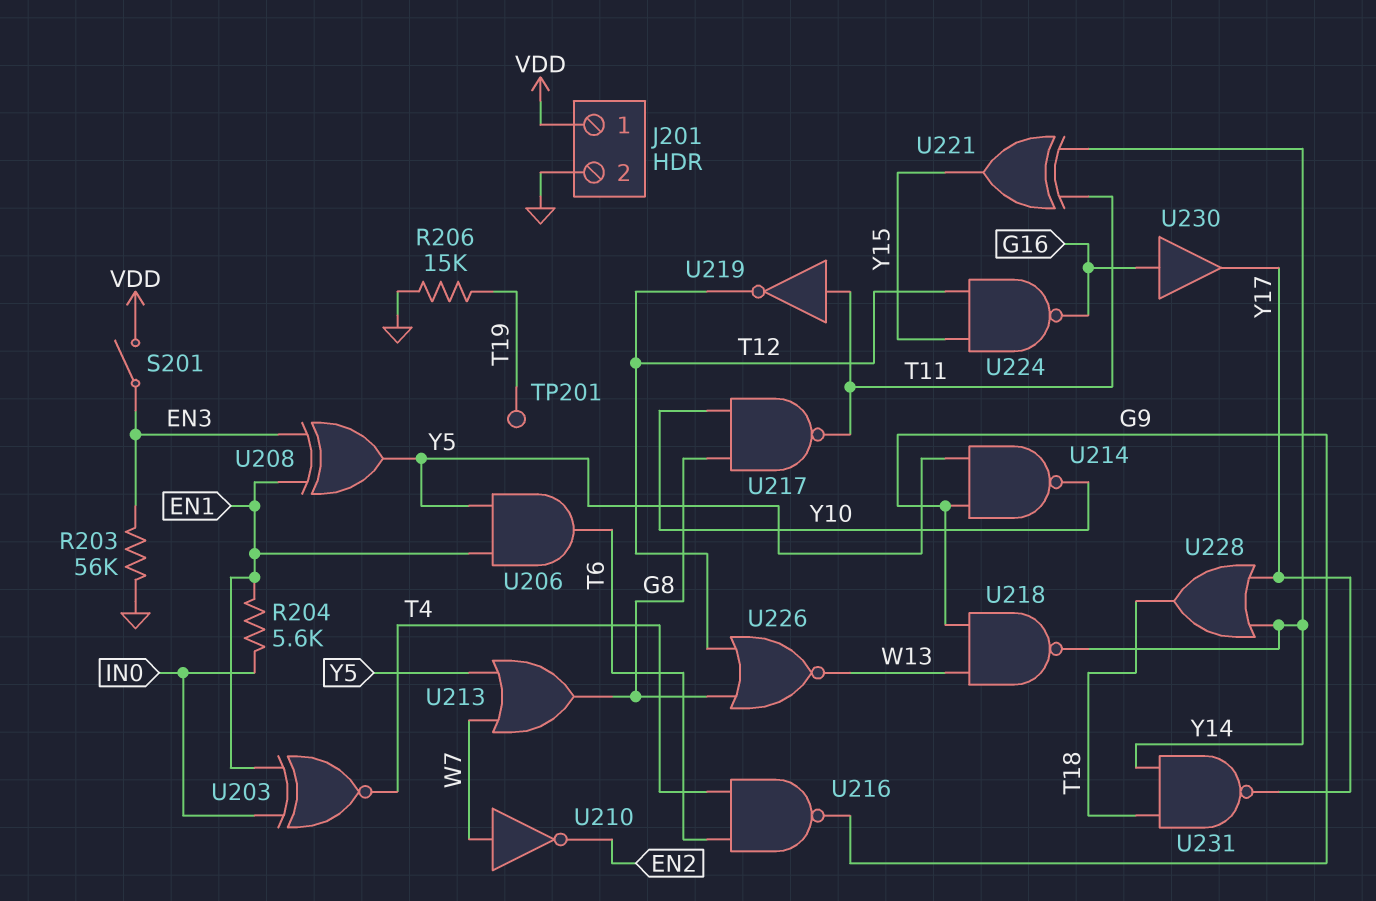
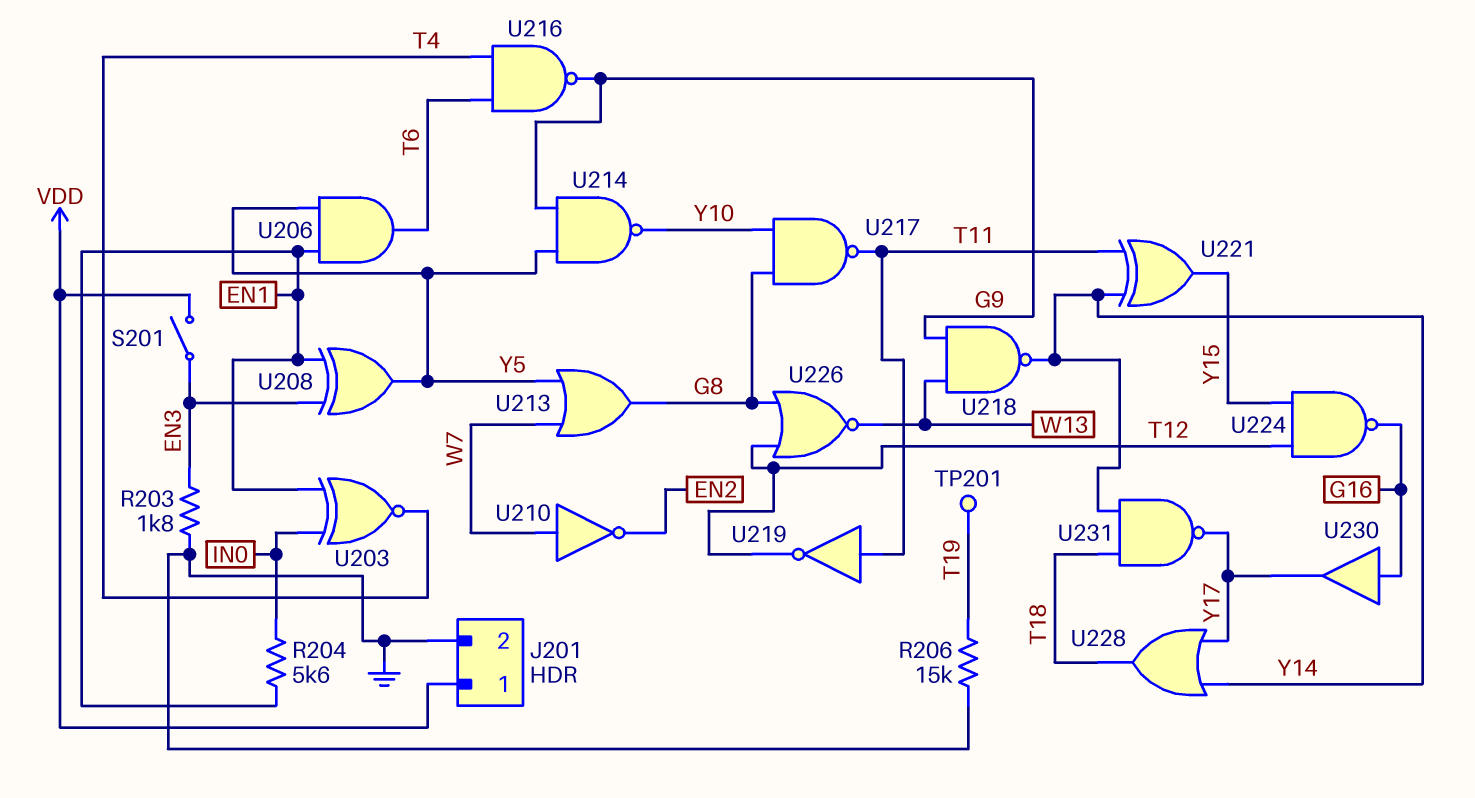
R203: 56k (EN3, GND) -> 1.8k (EN3, GND)

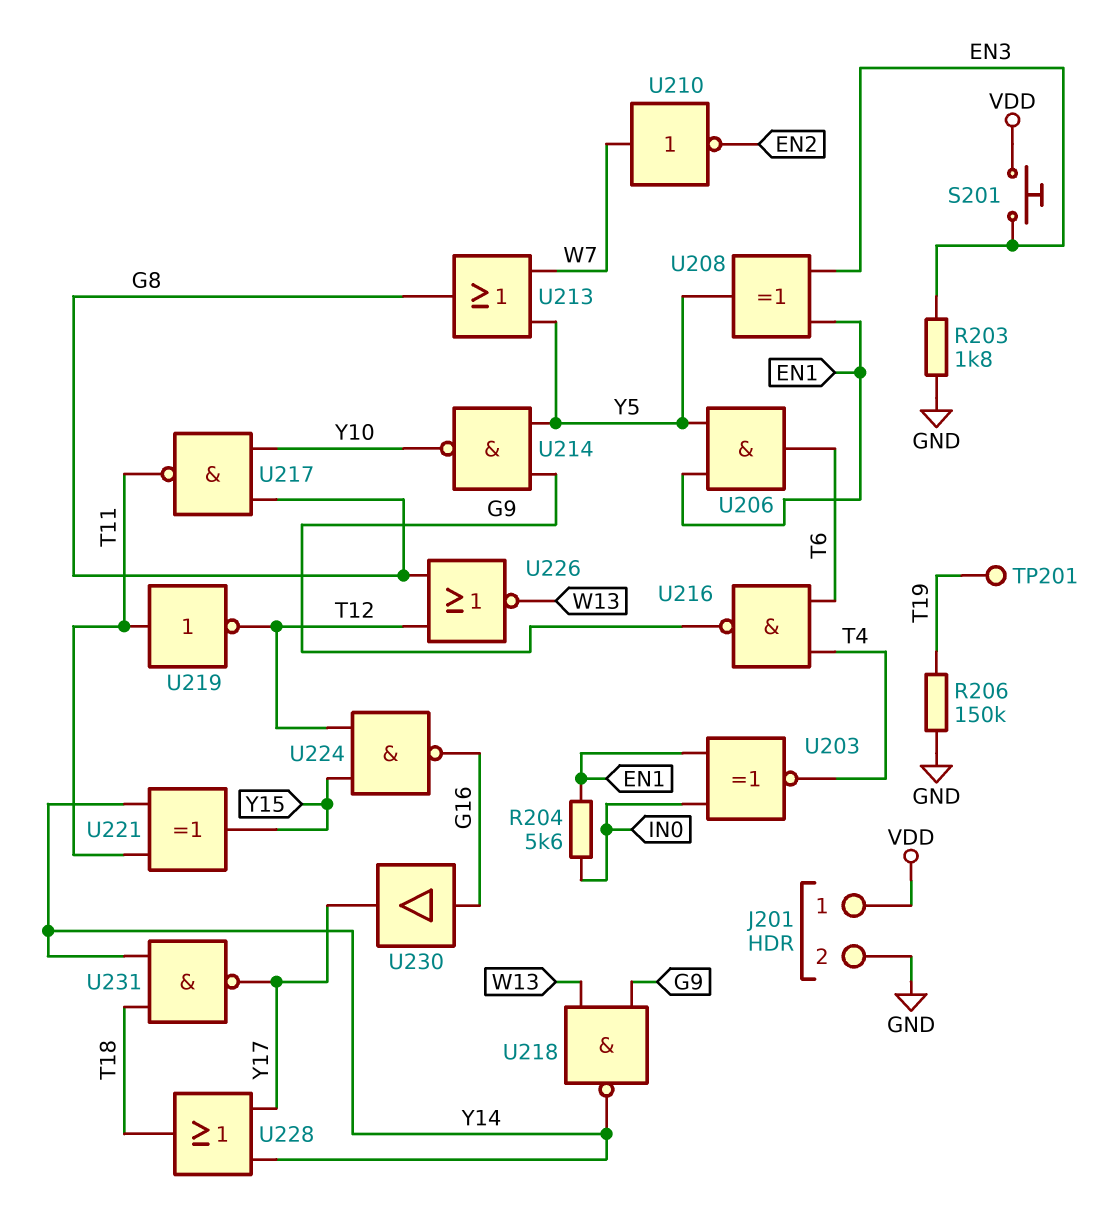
R206: 15k (GND, T19) -> 150k (GND, T19)
S201: switch (EN3, VDD) -> button (EN3, VDD)

